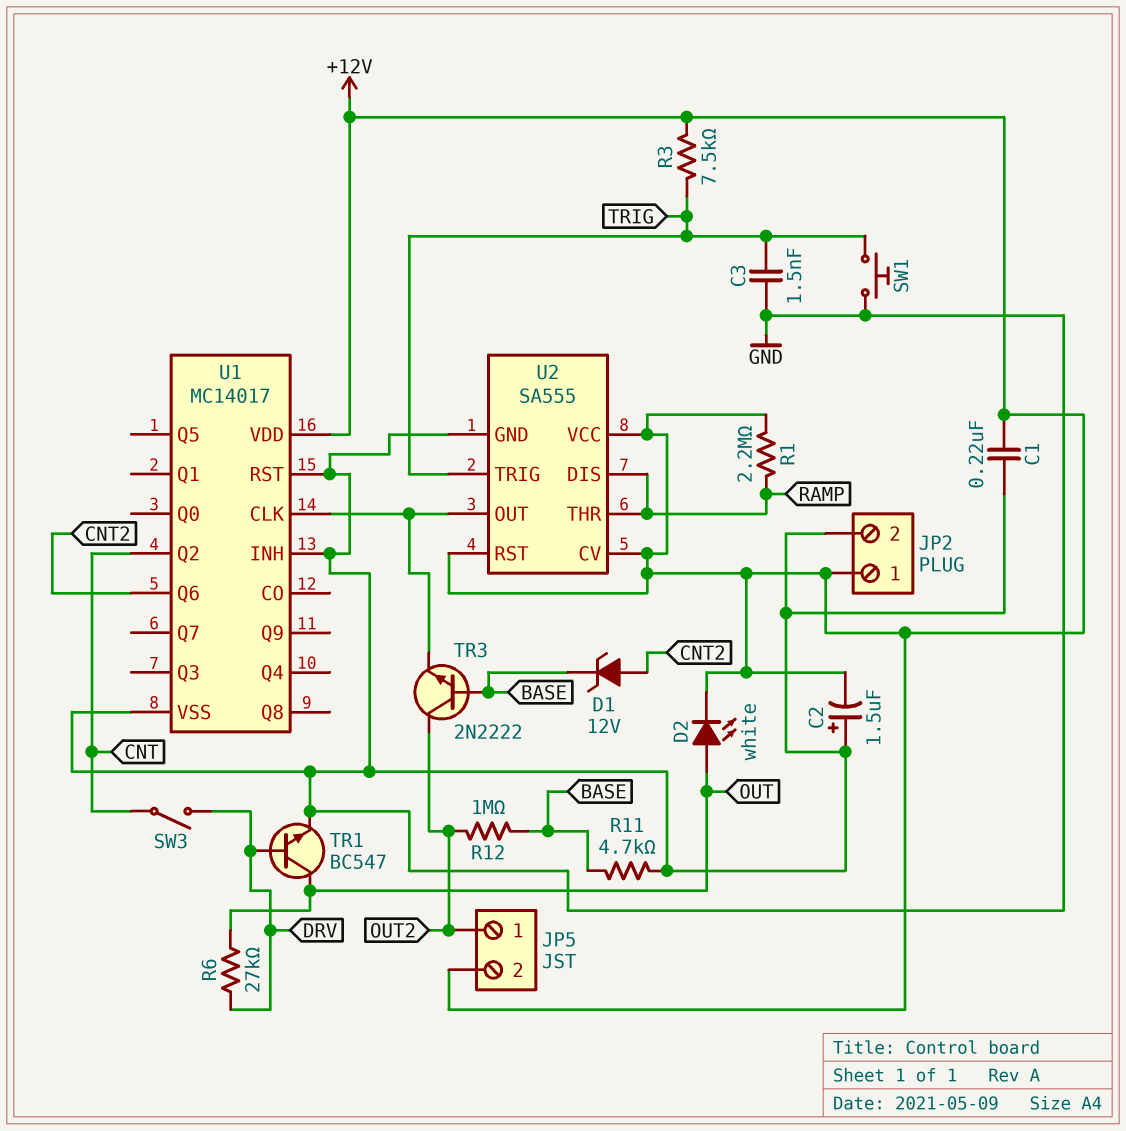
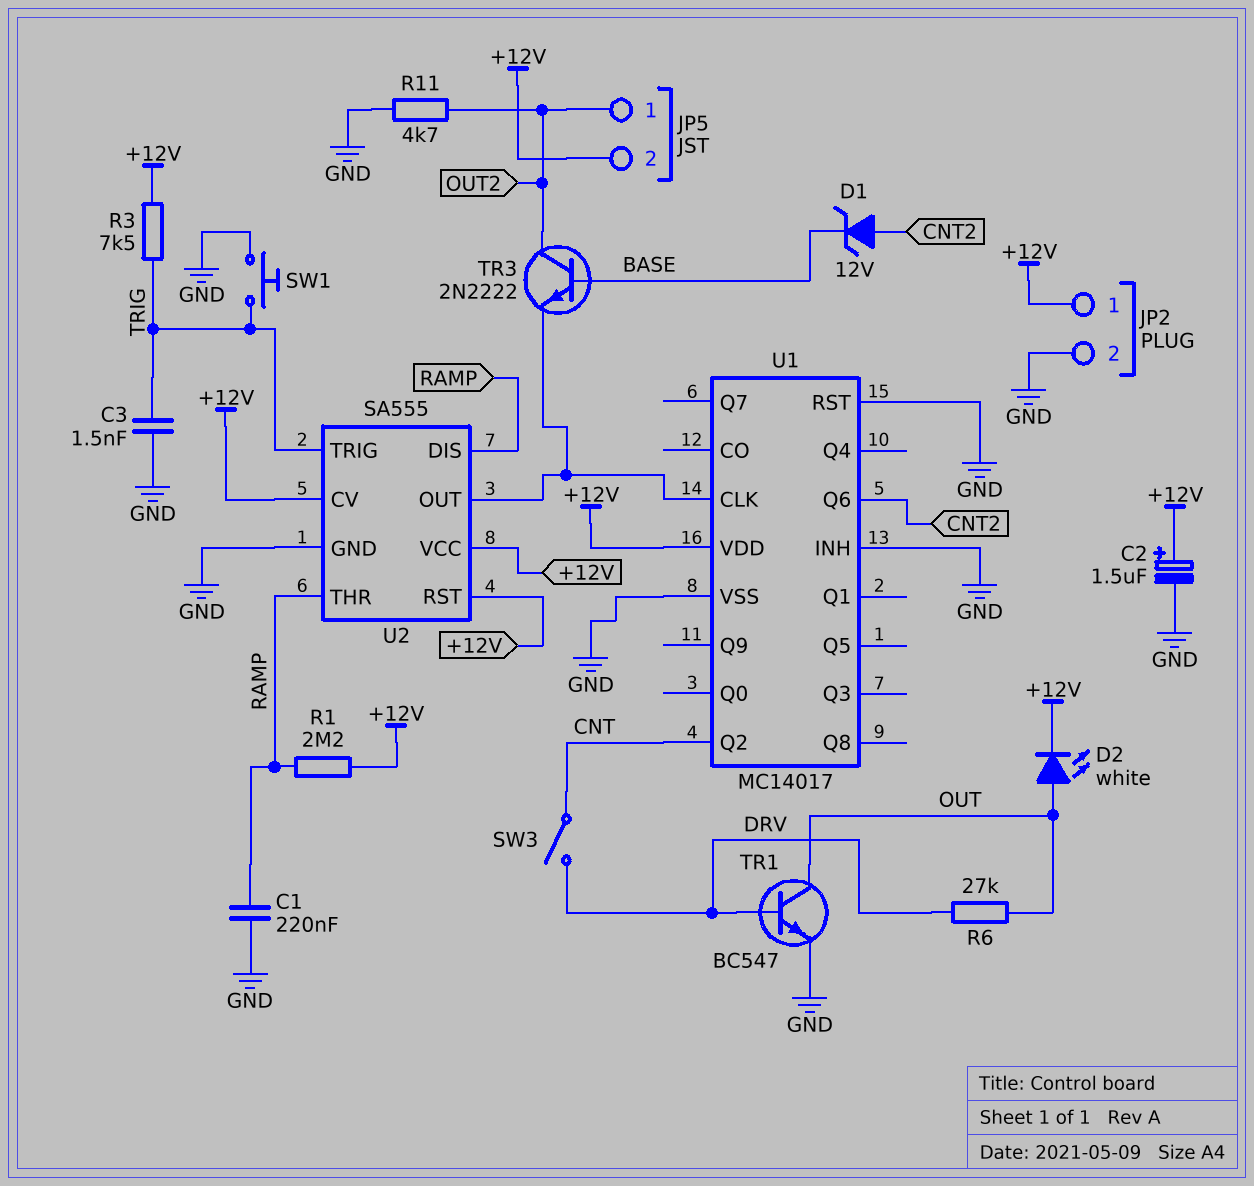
C1: 220nF (+12V, GND) -> 220nF (GND, RAMP)
C2: 1.5uF (plus GND, minus +12V) -> 1.5uF (plus +12V, minus GND)
R11: 4.7k (BASE, GND) -> 4.7k (GND, OUT2)
R12: 1M (BASE, OUT2) -> none

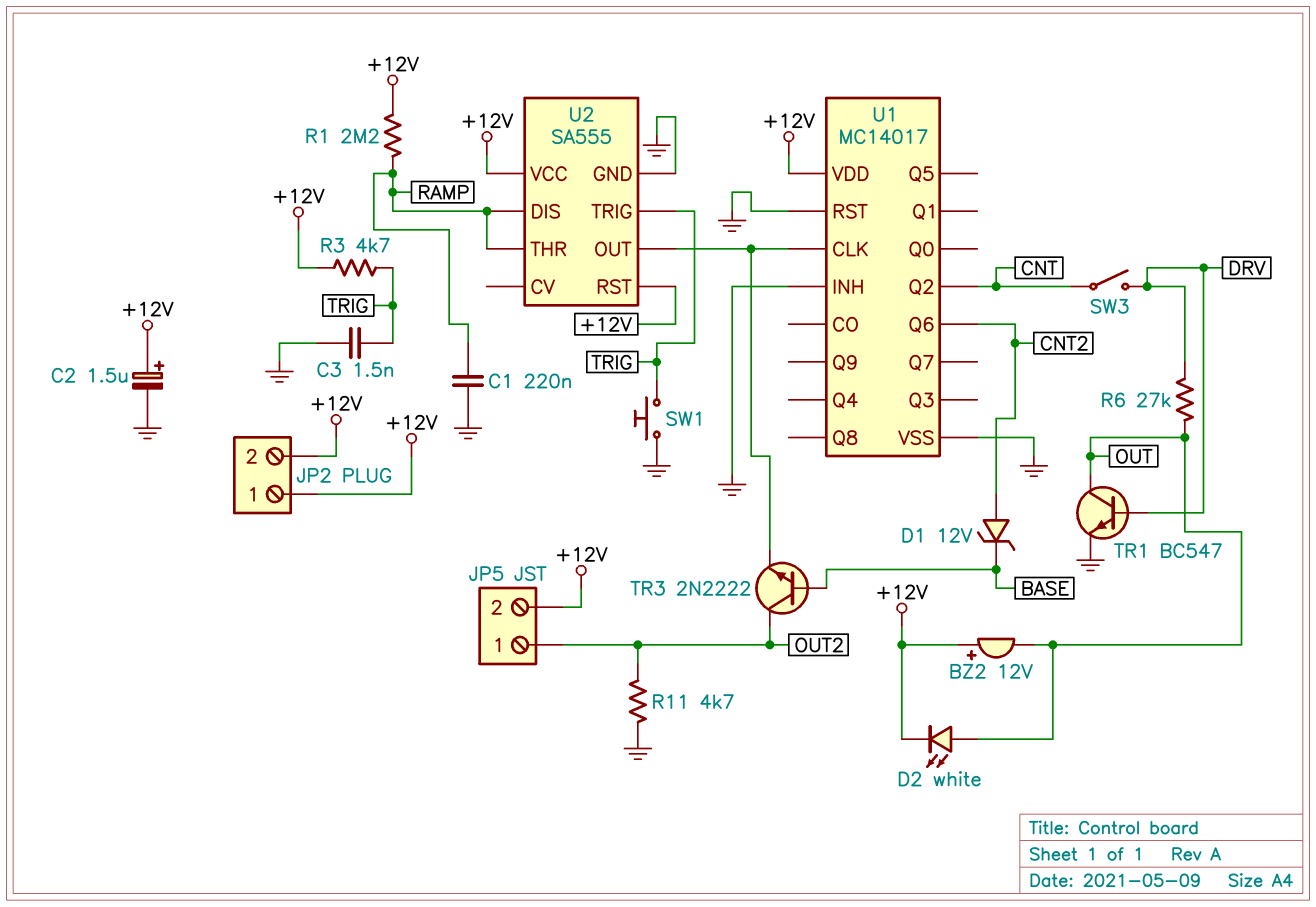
BZ2: none -> buzzer 12V (plus +12V, minus OUT)
JP2 pin 2: GND -> +12V
R3: 7.5k (+12V, TRIG) -> 4.7k (+12V, TRIG)
U2 pin CV: +12V -> none

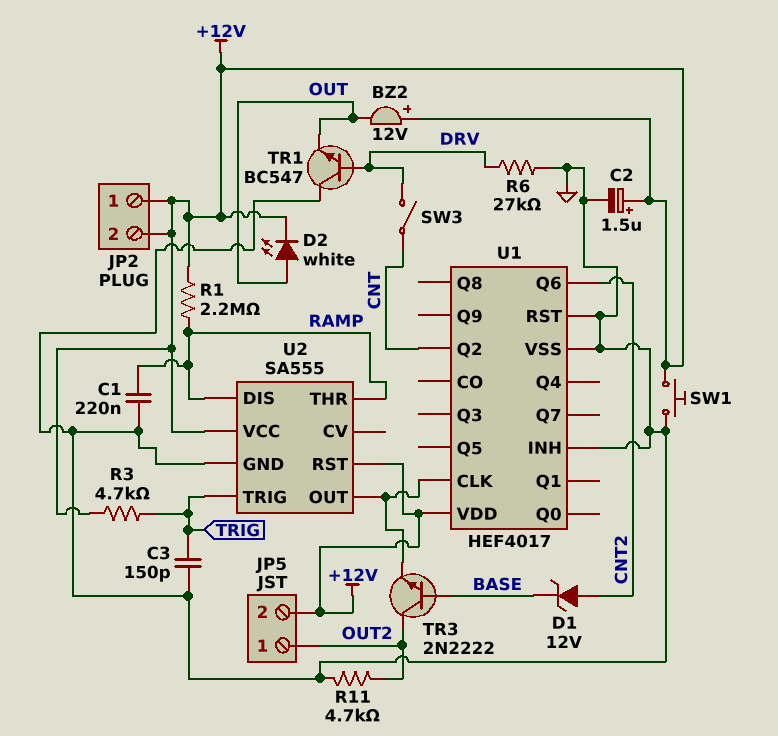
C3: 1.5nF (GND, TRIG) -> 150pF (GND, TRIG)
R6: 27k (DRV, OUT) -> 27k (DRV, GND)
SW1: button (GND, TRIG) -> button (+12V, GND)
TR1: NPN BC547 (B DRV, C OUT, E GND) -> NPN BC547 (B DRV, C GND, E OUT)
U1: MC14017 -> HEF4017

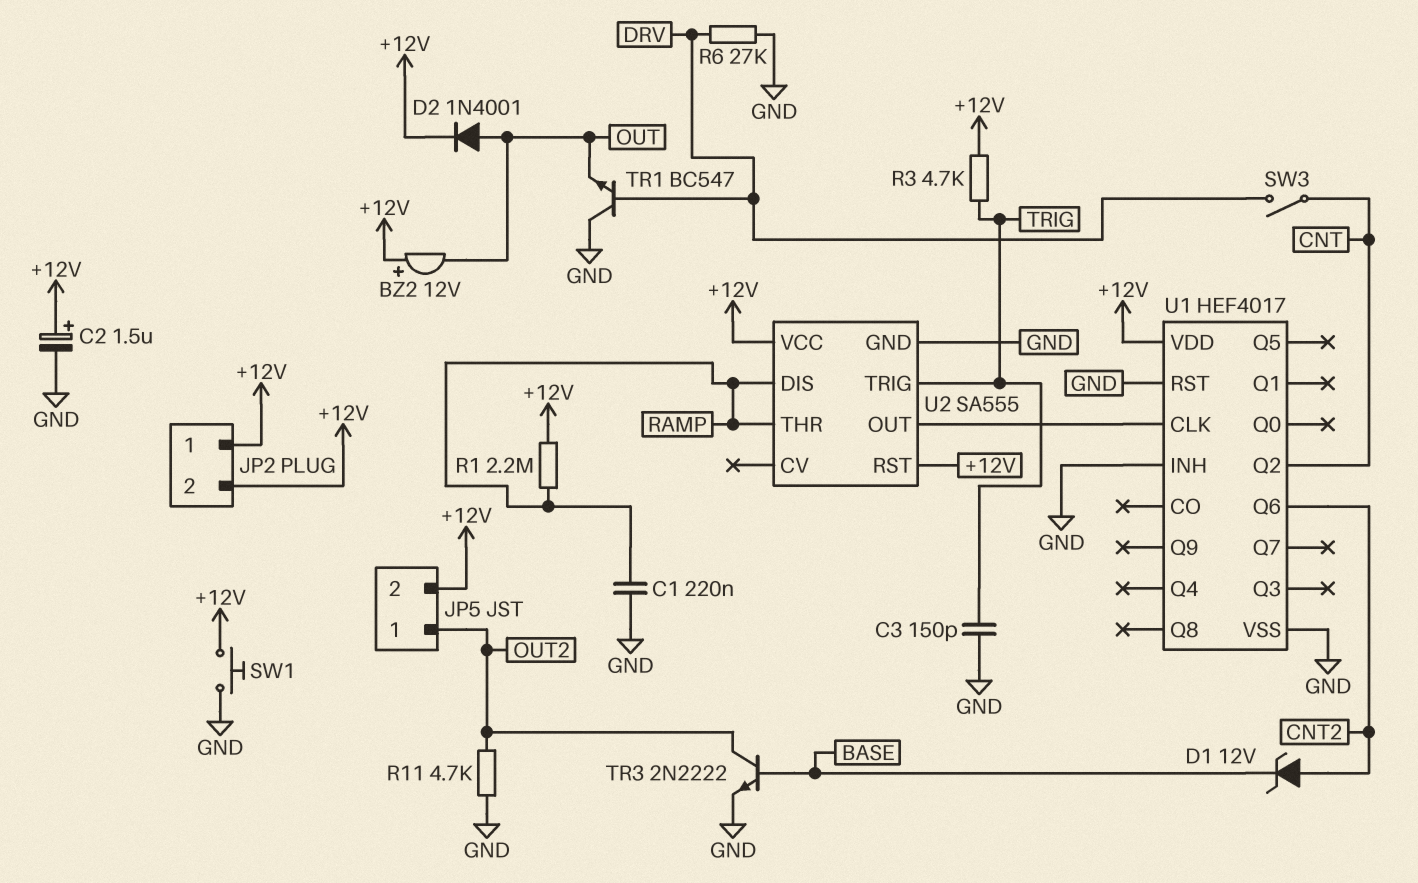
D2: LED white (A OUT, K +12V) -> diode 1N4001 (A OUT, K +12V)
TR3: NPN 2N2222 (B BASE, C OUT2, E U1/CLK) -> NPN 2N2222 (B BASE, C OUT2, E GND)

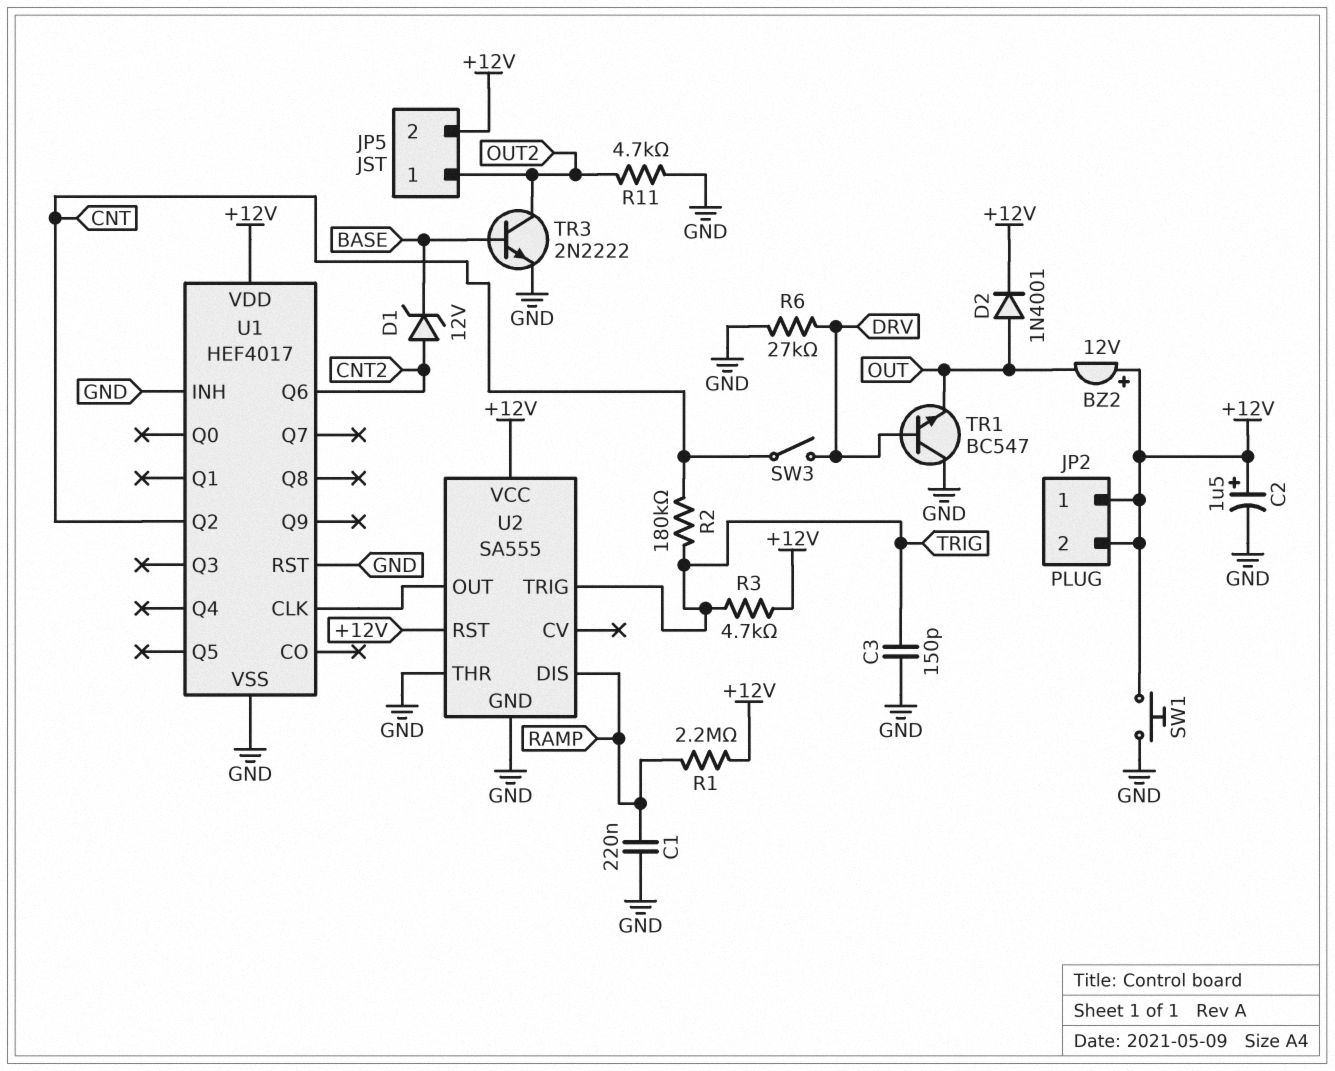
R2: none -> 180k (CNT, TRIG)
U2 pin THR: RAMP -> GND

